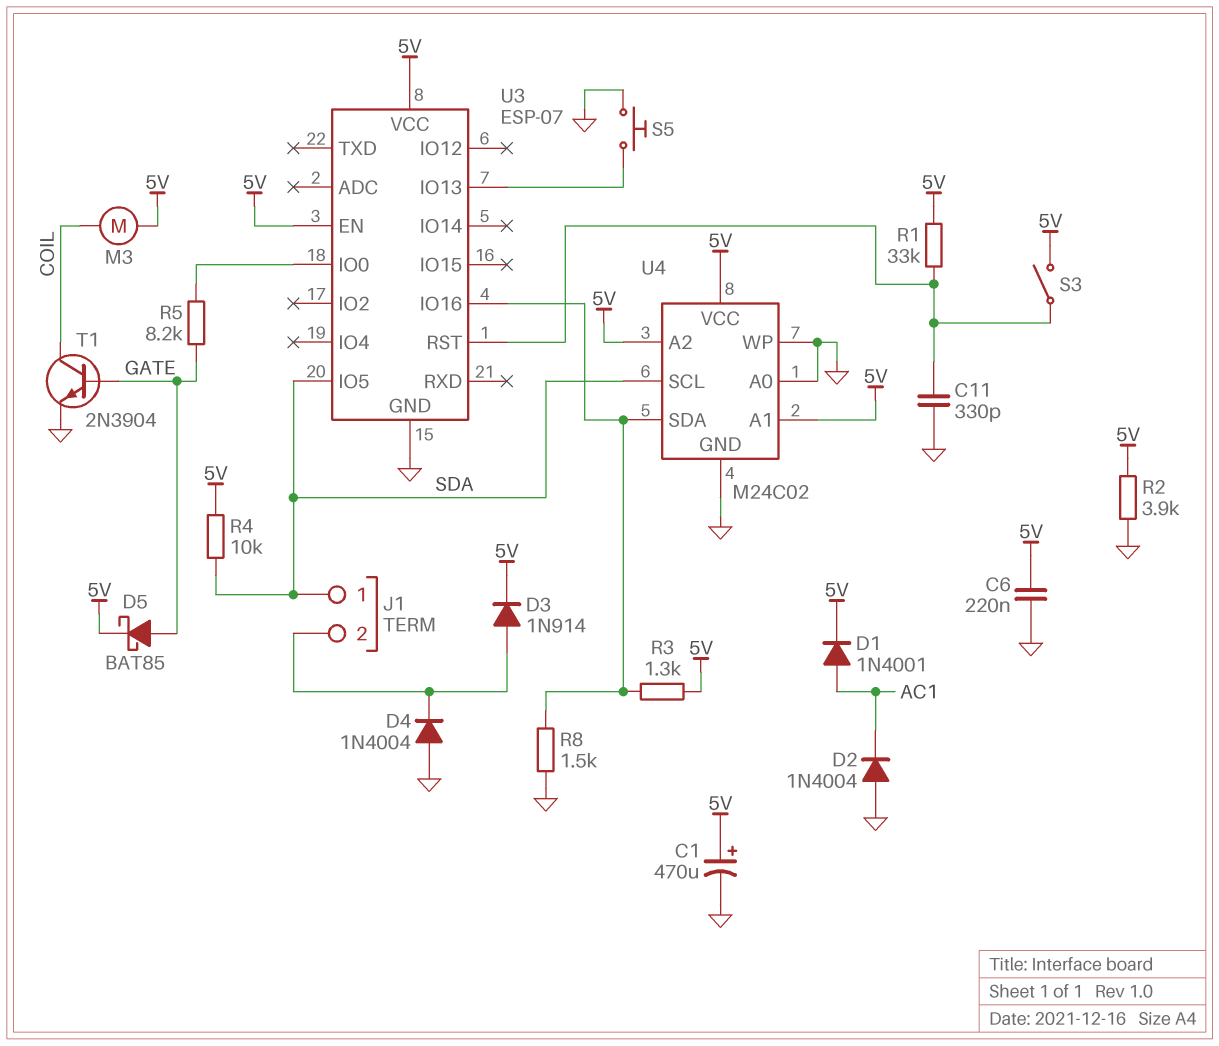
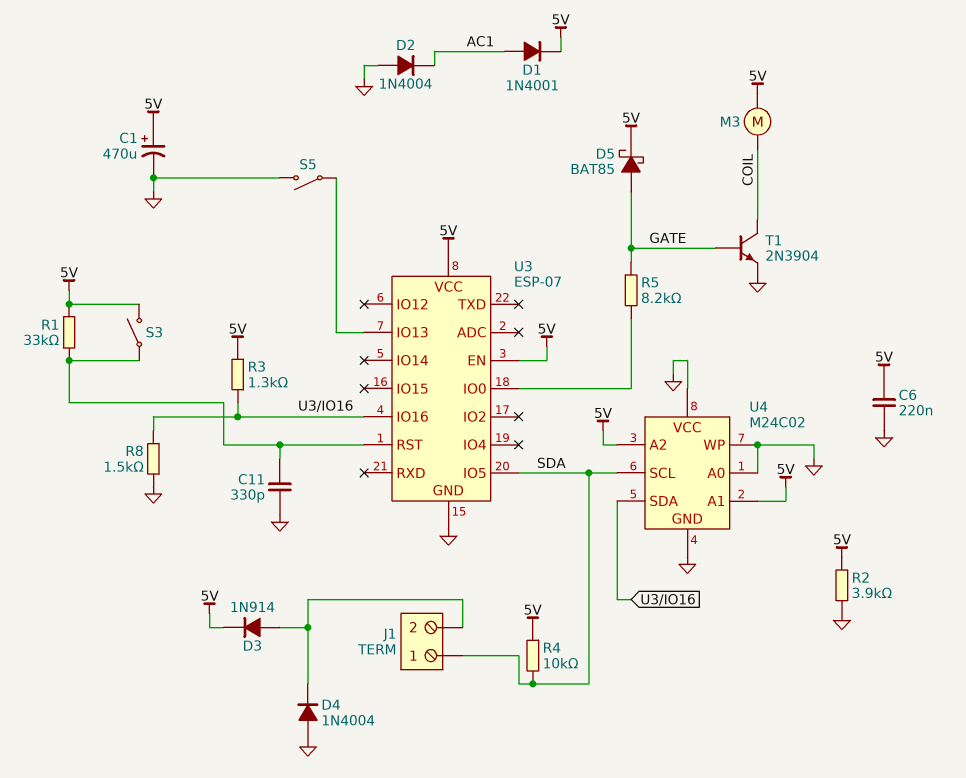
S5: button (GND, U3/IO13) -> switch (GND, U3/IO13)
U4 pin VCC: 5V -> GND

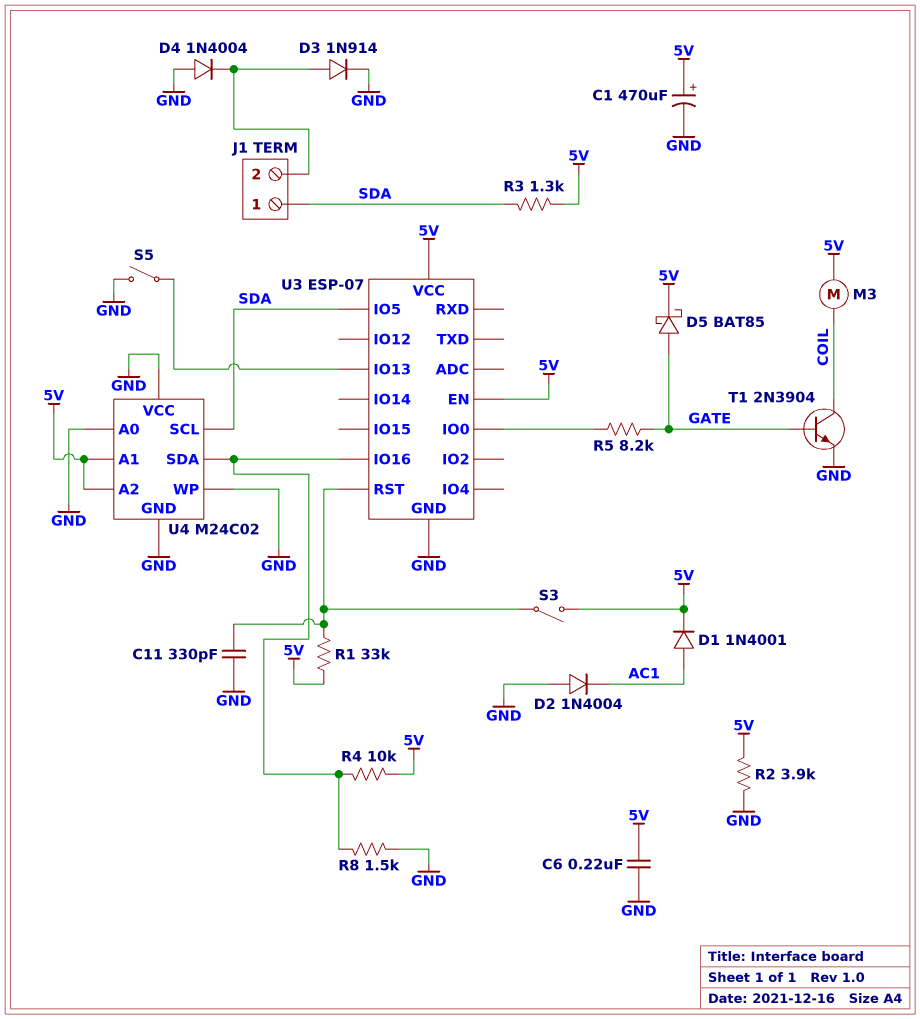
D3: diode 1N914 (A J1/2, K 5V) -> diode 1N914 (A J1/2, K GND)
R3: 1.3k (5V, U3/IO16) -> 1.3k (5V, SDA)
R4: 10k (5V, SDA) -> 10k (5V, U3/IO16)

